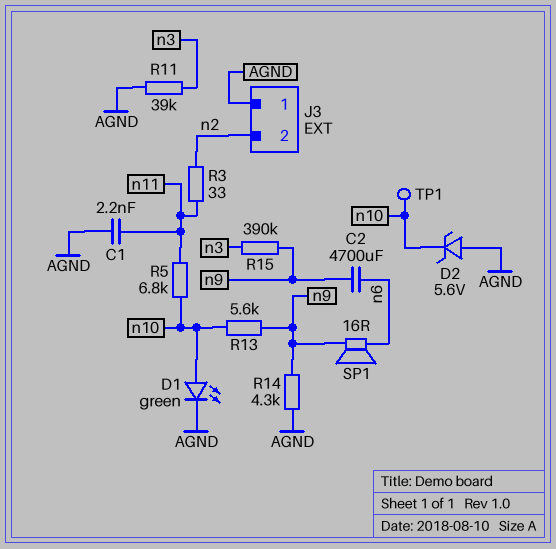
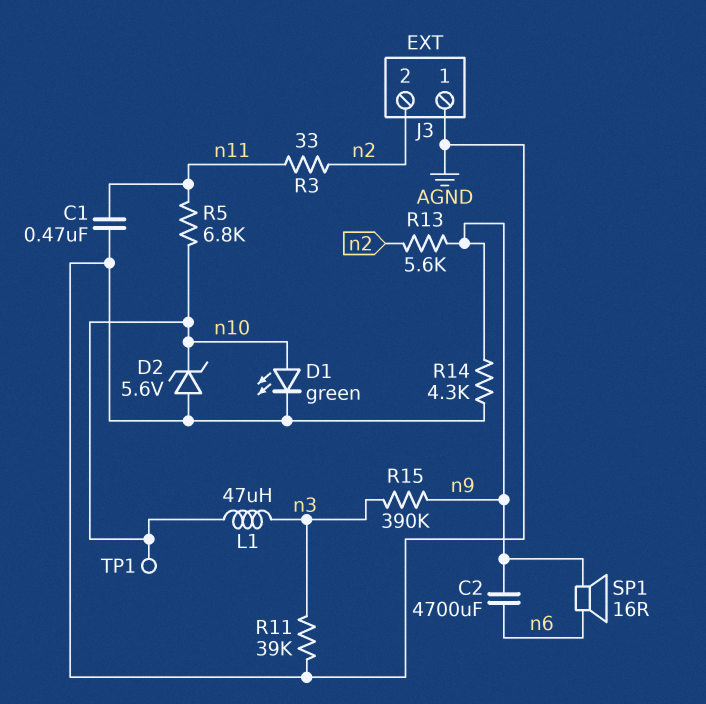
C1: 2.2nF (AGND, n11) -> 470nF (AGND, n11)
L1: none -> 47uH (n3, n10)
R13: 5.6k (n9, n10) -> 5.6k (n2, n9)

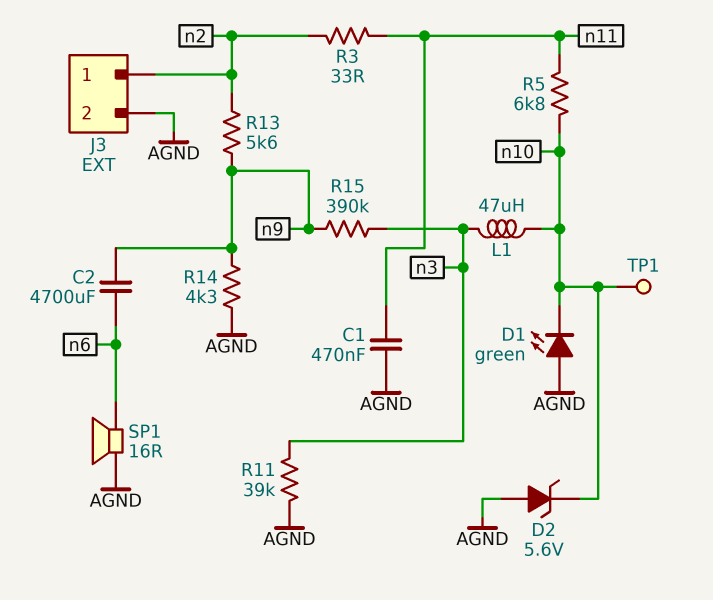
D1: LED green (A n10, K AGND) -> LED green (A AGND, K n10)
J3 pin 1: AGND -> n2
J3 pin 2: n2 -> AGND
SP1: speaker 16R (n6, n9) -> speaker 16R (AGND, n6)

